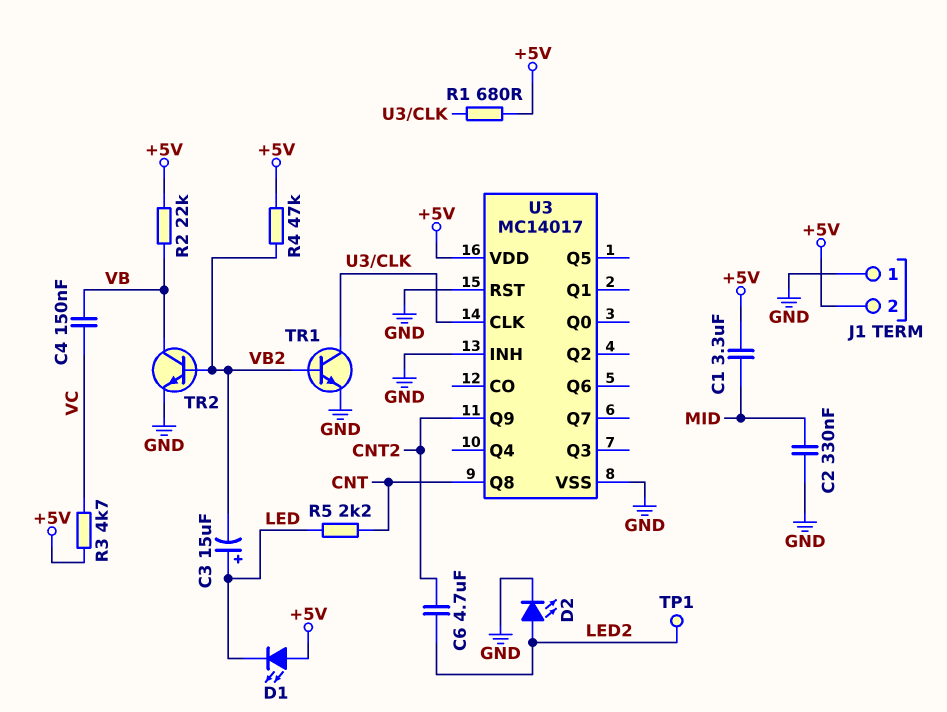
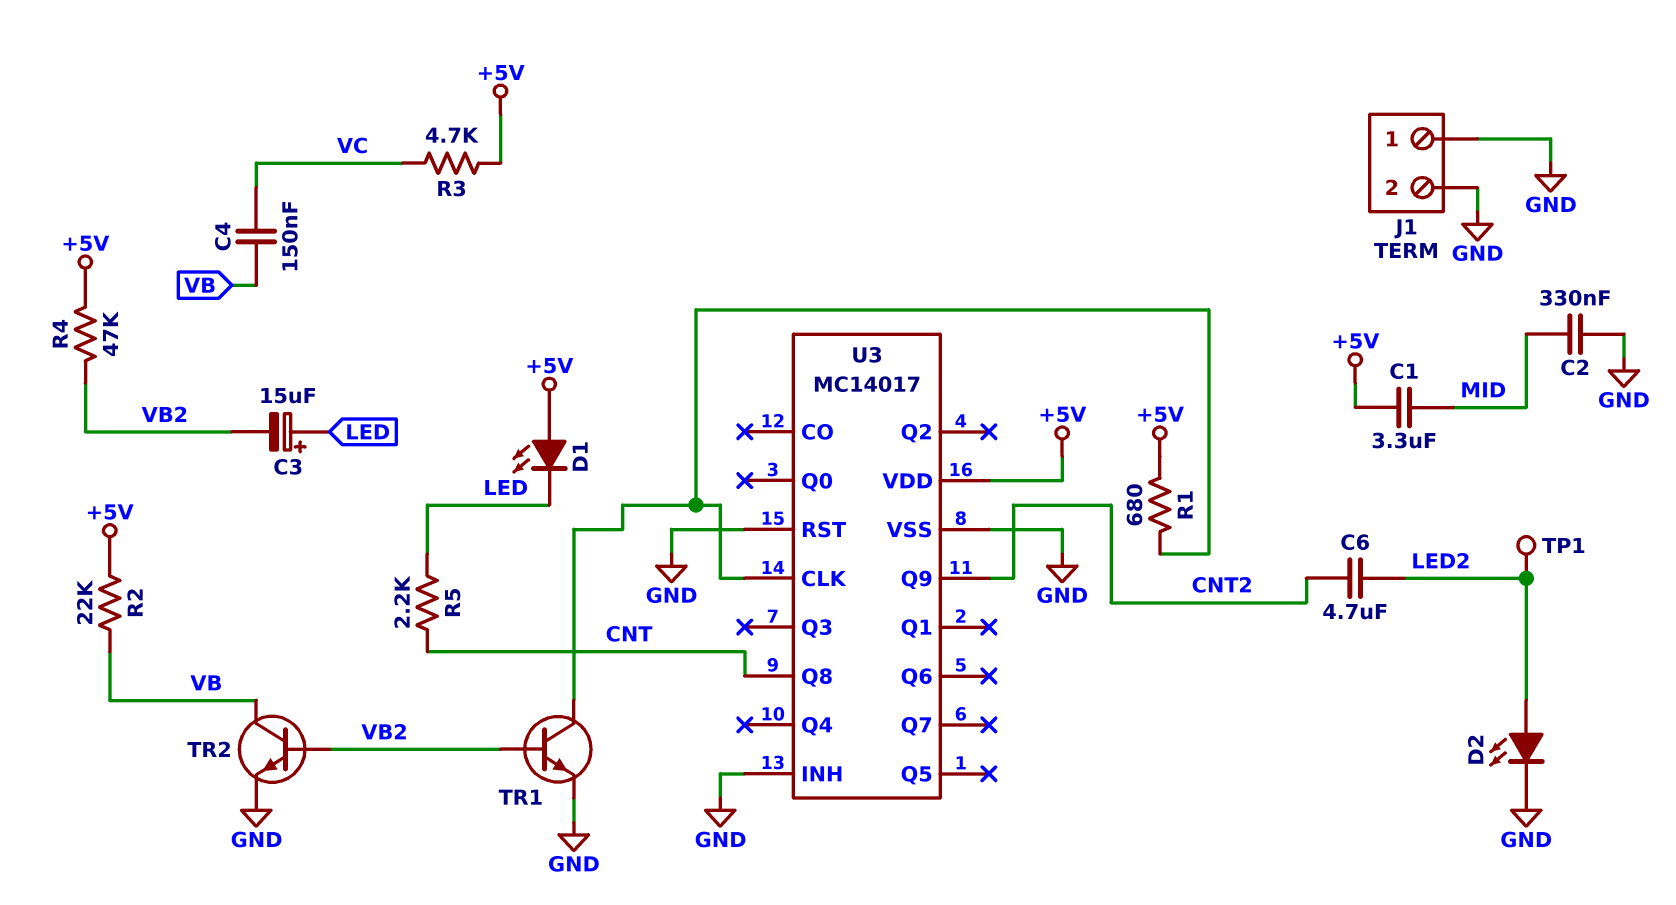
J1 pin 2: +5V -> GND

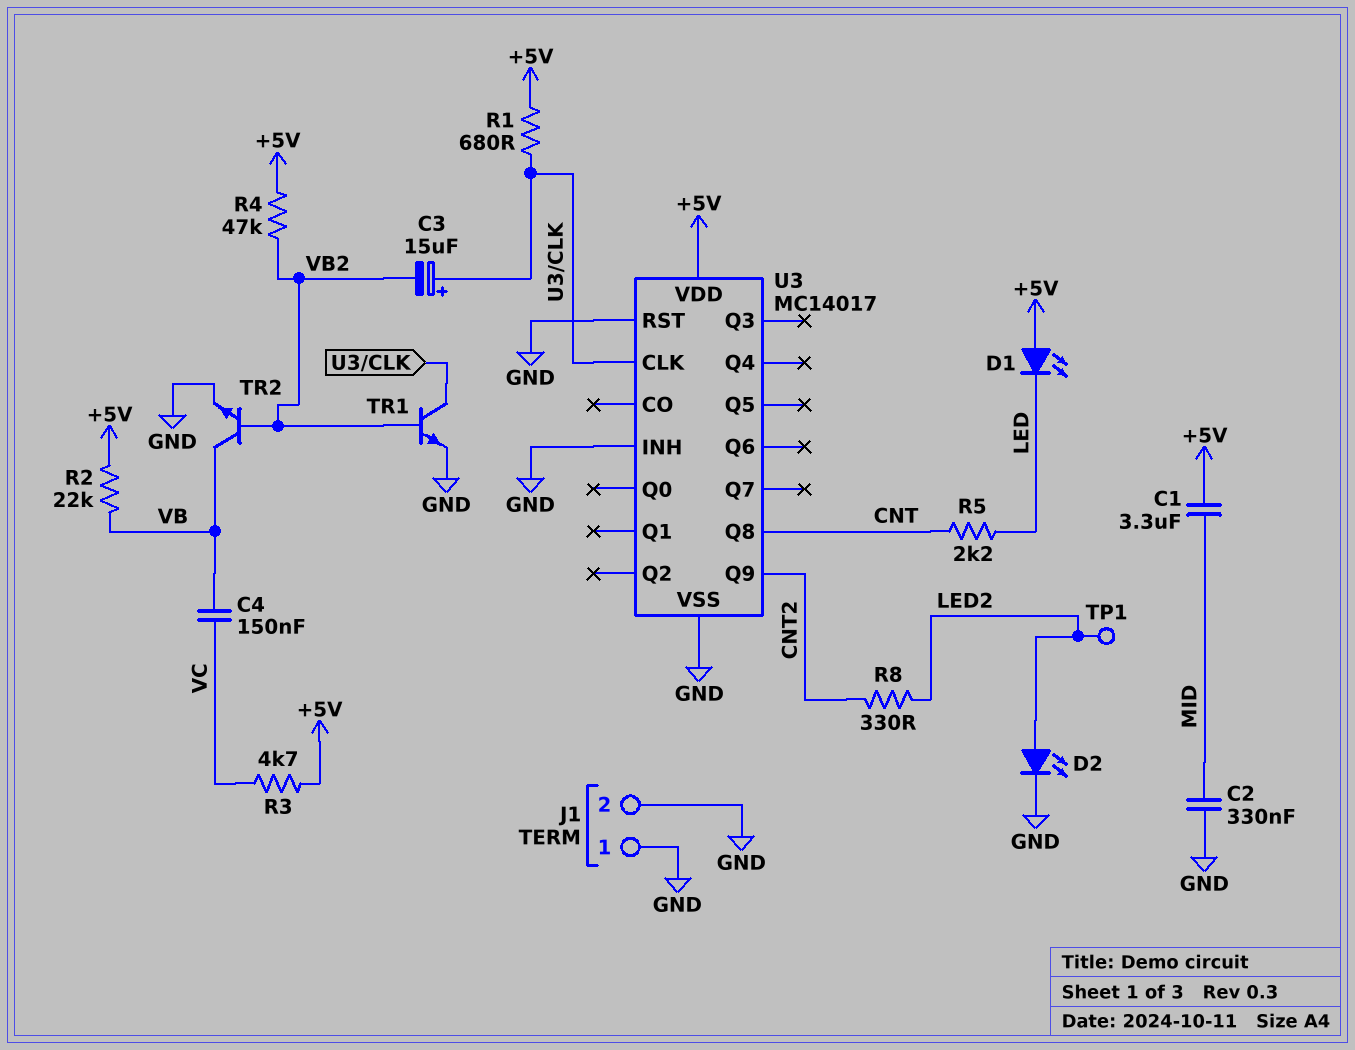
C3: 15uF (plus LED, minus VB2) -> 15uF (plus U3/CLK, minus VB2)
C6: 4.7uF (CNT2, LED2) -> none
R8: none -> 330 (CNT2, LED2)

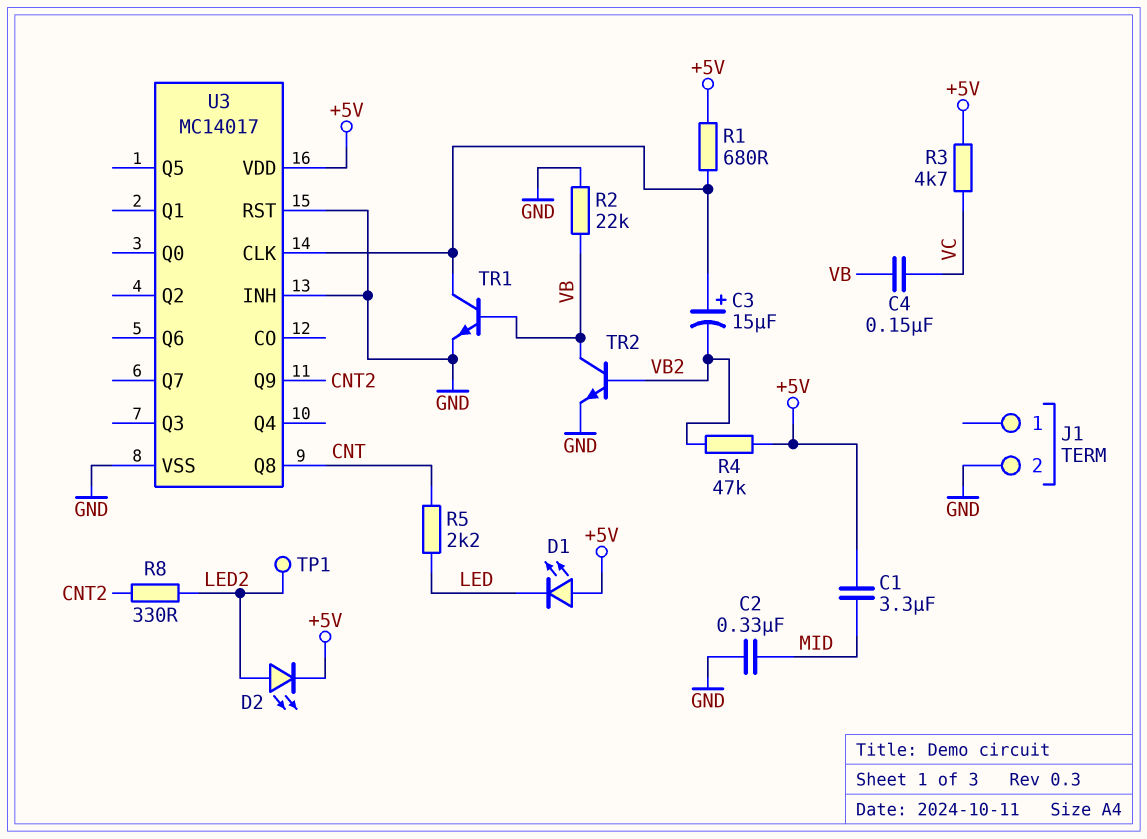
D2: LED (A LED2, K GND) -> LED (A LED2, K +5V)
J1 pin 1: GND -> none
R2: 22k (+5V, VB) -> 22k (GND, VB)
TR1: NPN (B VB2, C U3/CLK, E GND) -> NPN (B VB, C U3/CLK, E GND)

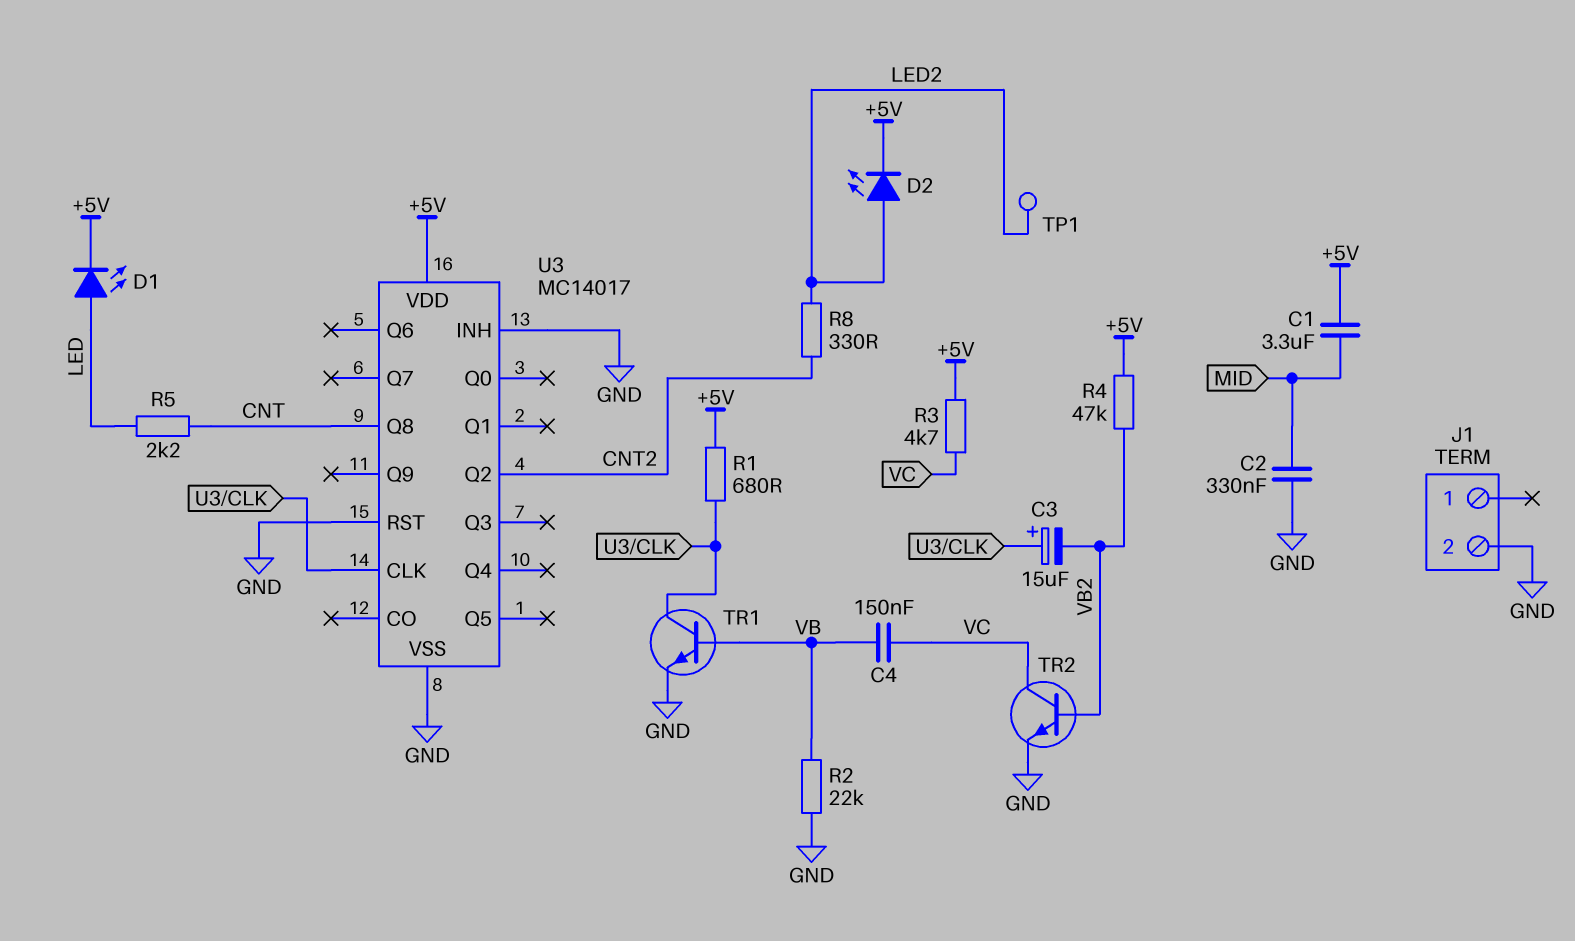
D1: LED (A +5V, K LED) -> LED (A LED, K +5V)
TR2: NPN (B VB2, C VB, E GND) -> NPN (B VB2, C VC, E GND)
U3 pin Q2: none -> CNT2
U3 pin Q9: CNT2 -> none

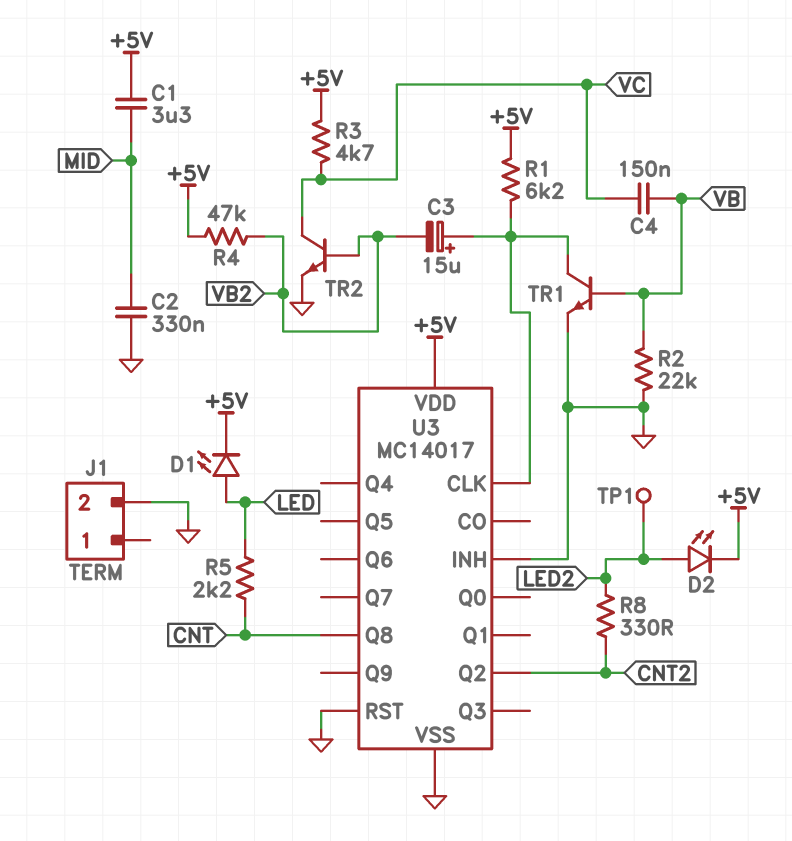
R1: 680 (+5V, U3/CLK) -> 6.2k (+5V, U3/CLK)

